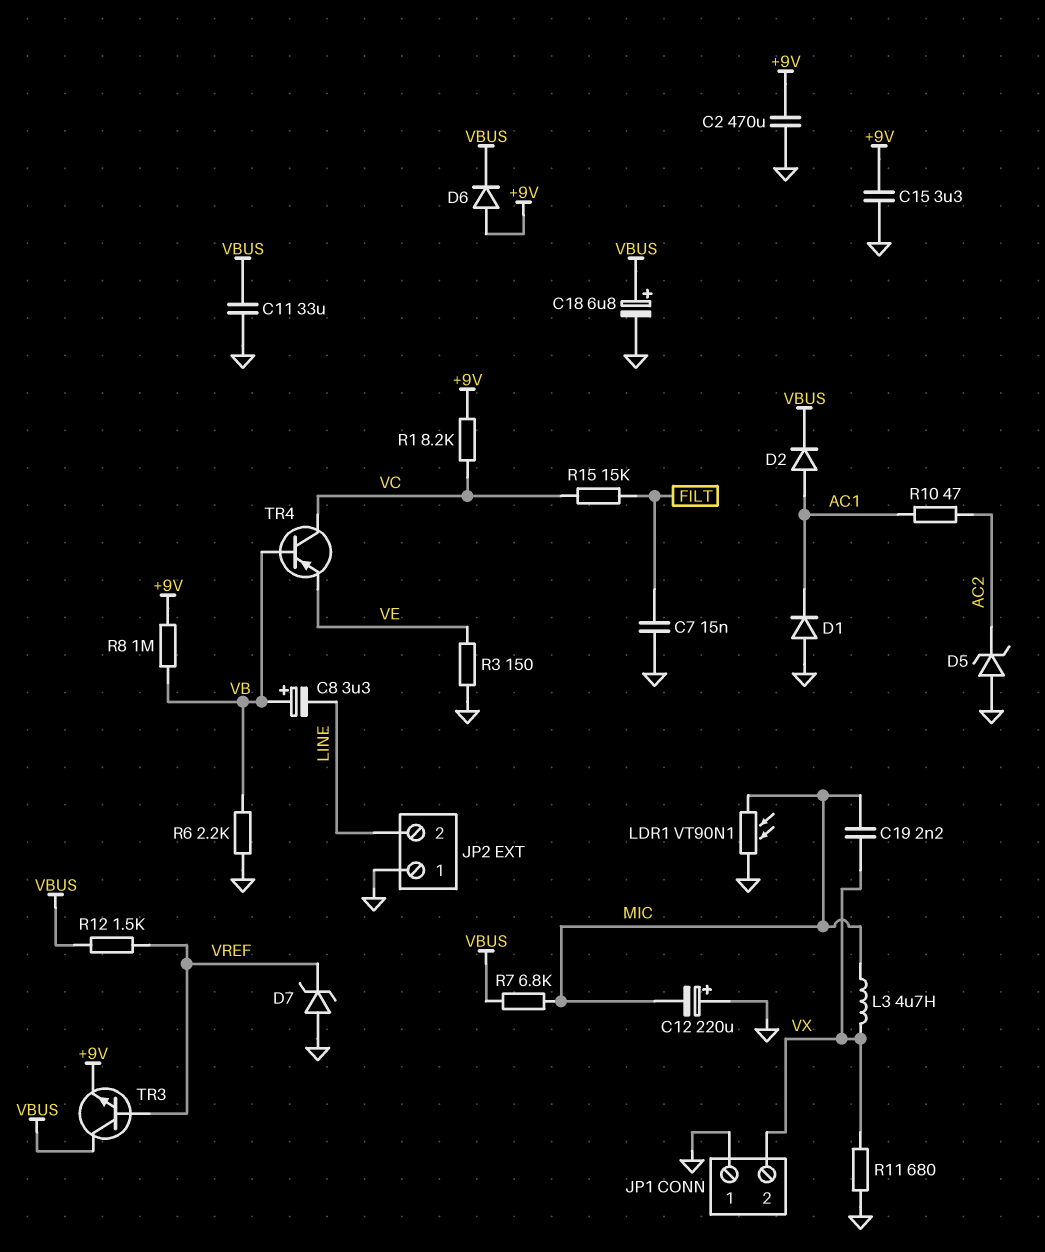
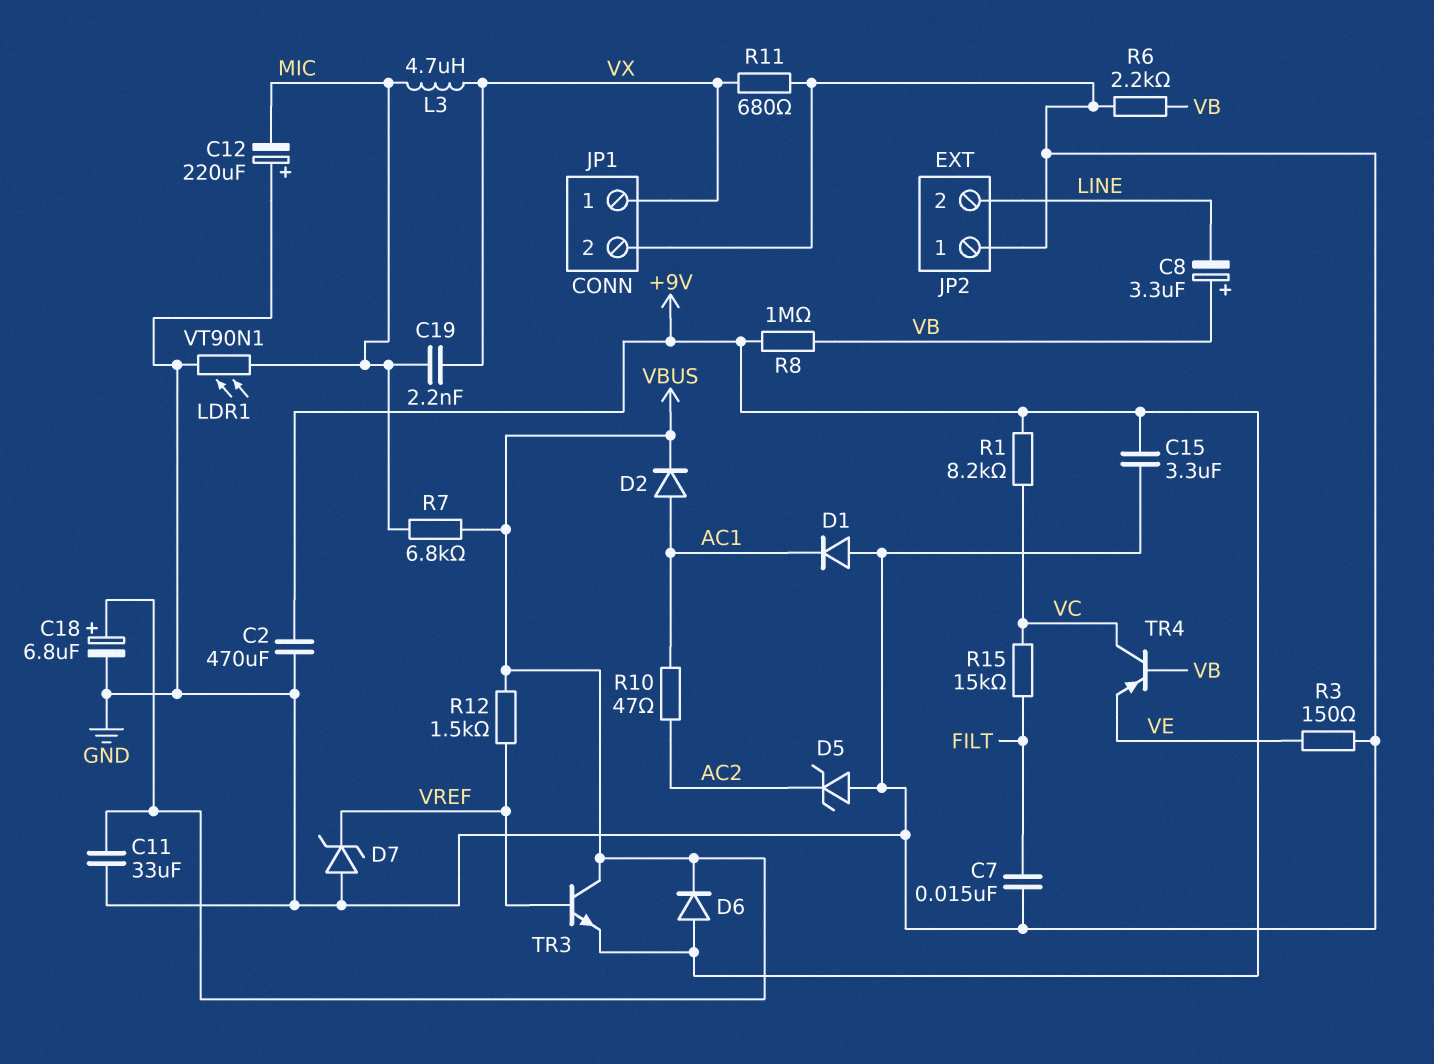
JP1 pin 1: GND -> VX
JP1 pin 2: VX -> GND

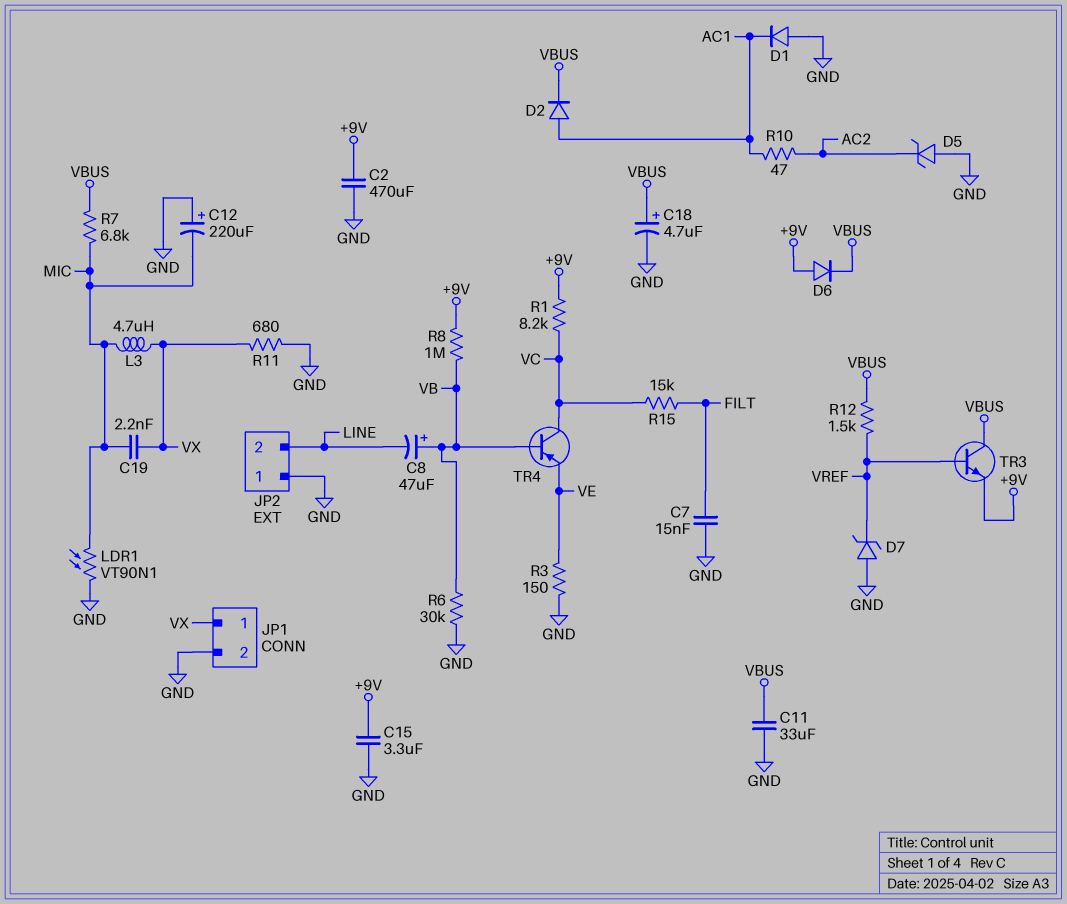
C8: 3.3uF (plus VB, minus LINE) -> 47uF (plus VB, minus LINE)
C18: 6.8uF (plus VBUS, minus GND) -> 4.7uF (plus VBUS, minus GND)
R6: 2.2k (GND, VB) -> 30k (GND, VB)

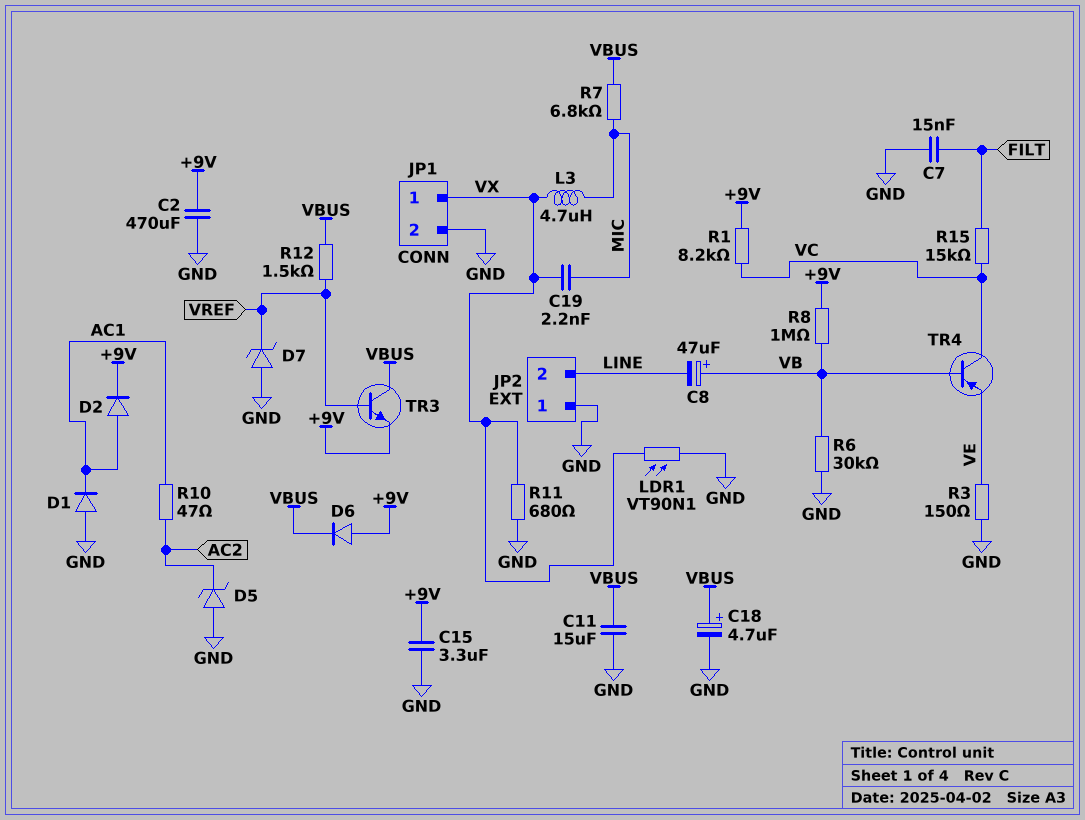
C11: 33uF (GND, VBUS) -> 15uF (GND, VBUS)
C12: 220uF (plus GND, minus MIC) -> none
D2: diode (A AC1, K VBUS) -> diode (A AC1, K +9V)
LDR1: VT90N1 (GND, MIC) -> VT90N1 (GND, VX)

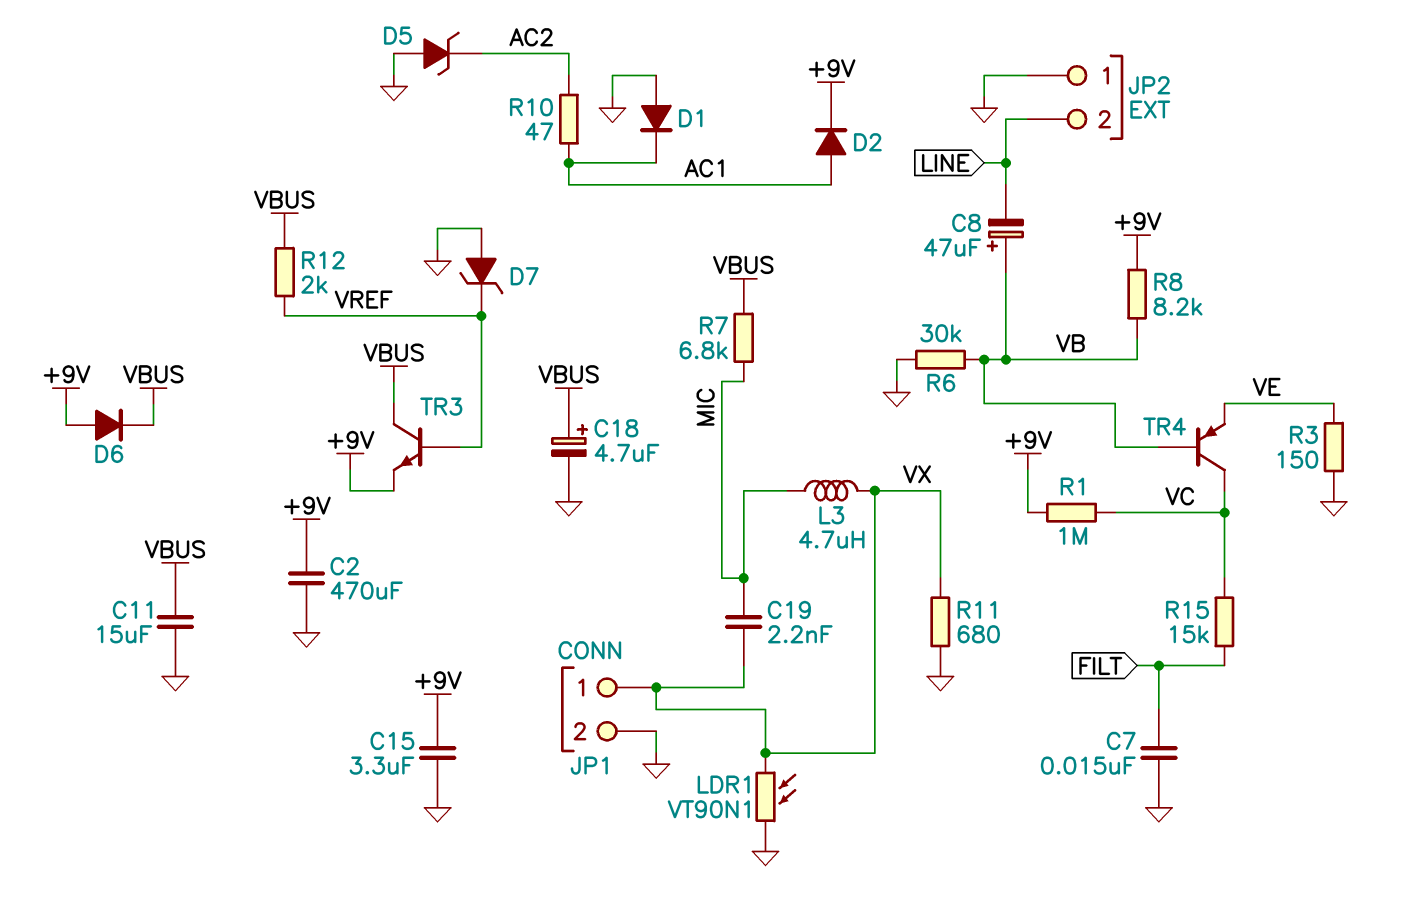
R1: 8.2k (+9V, VC) -> 1M (+9V, VC)
R8: 1M (+9V, VB) -> 8.2k (+9V, VB)
R12: 1.5k (VBUS, VREF) -> 2k (VBUS, VREF)

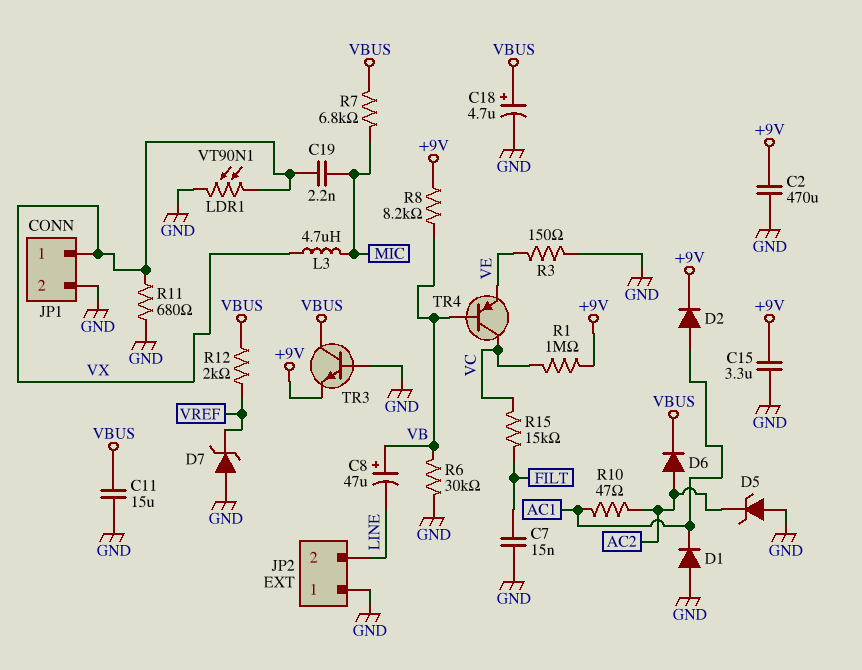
D6: diode (A +9V, K VBUS) -> diode (A AC2, K VBUS)
TR3: NPN (B VREF, C VBUS, E +9V) -> NPN (B GND, C VBUS, E +9V)

